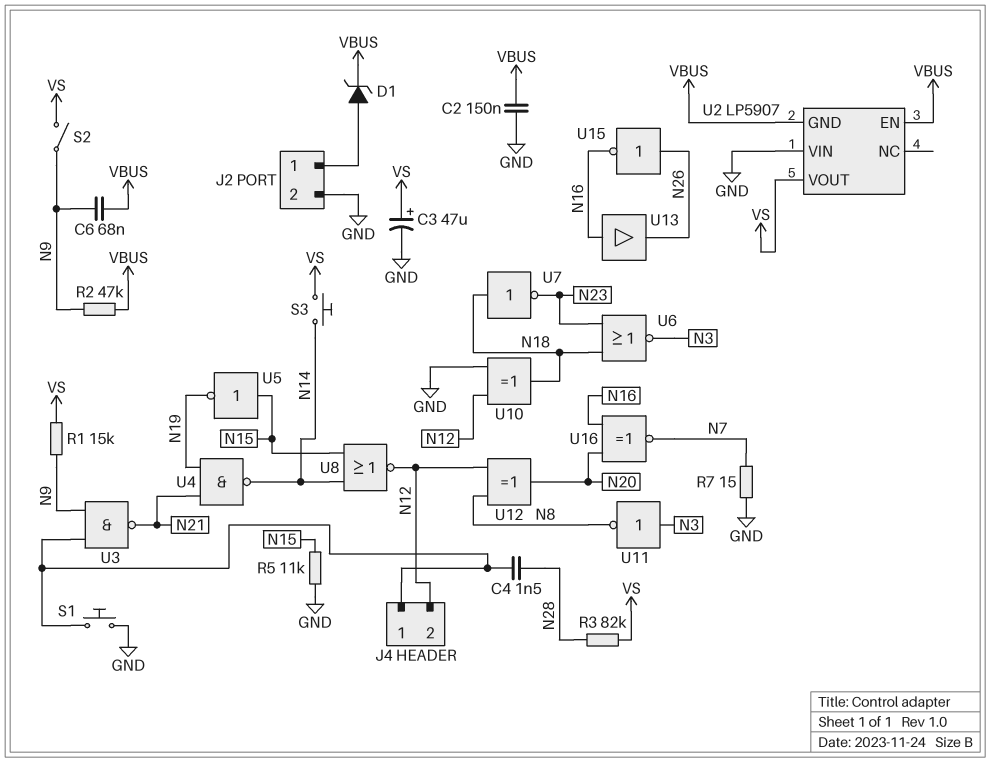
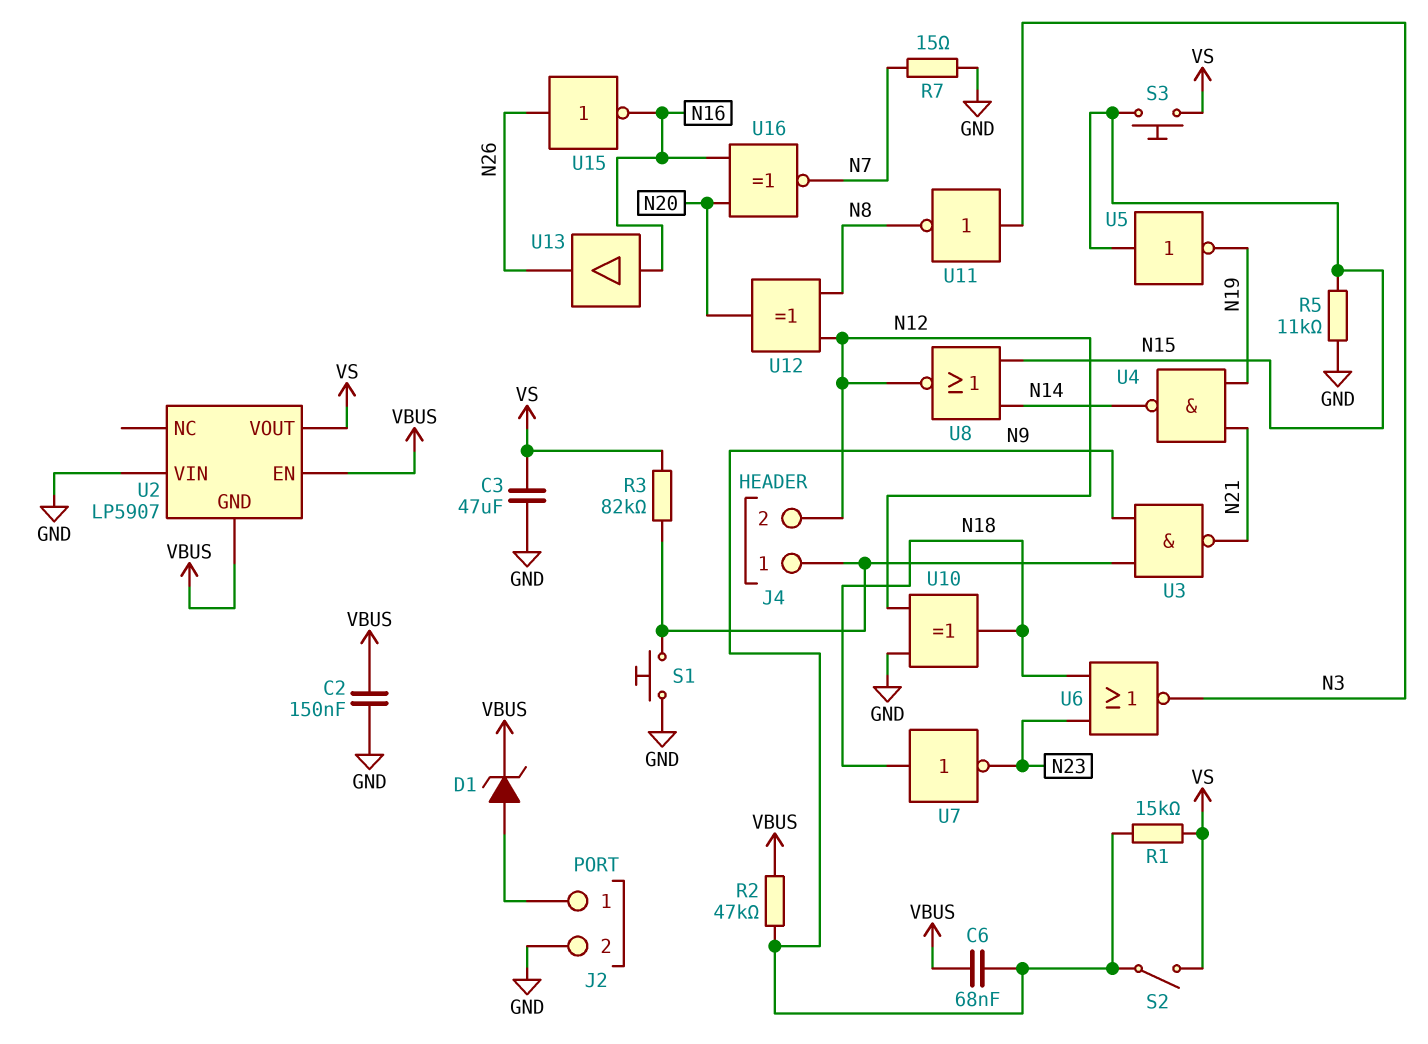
C3: 47uF (plus VS, minus GND) -> 47uF (GND, VS)
C4: 1.5nF (J4/1, N28) -> none
R3: 82k (N28, VS) -> 82k (J4/1, VS)
S3: button (N14, VS) -> button (N15, VS)

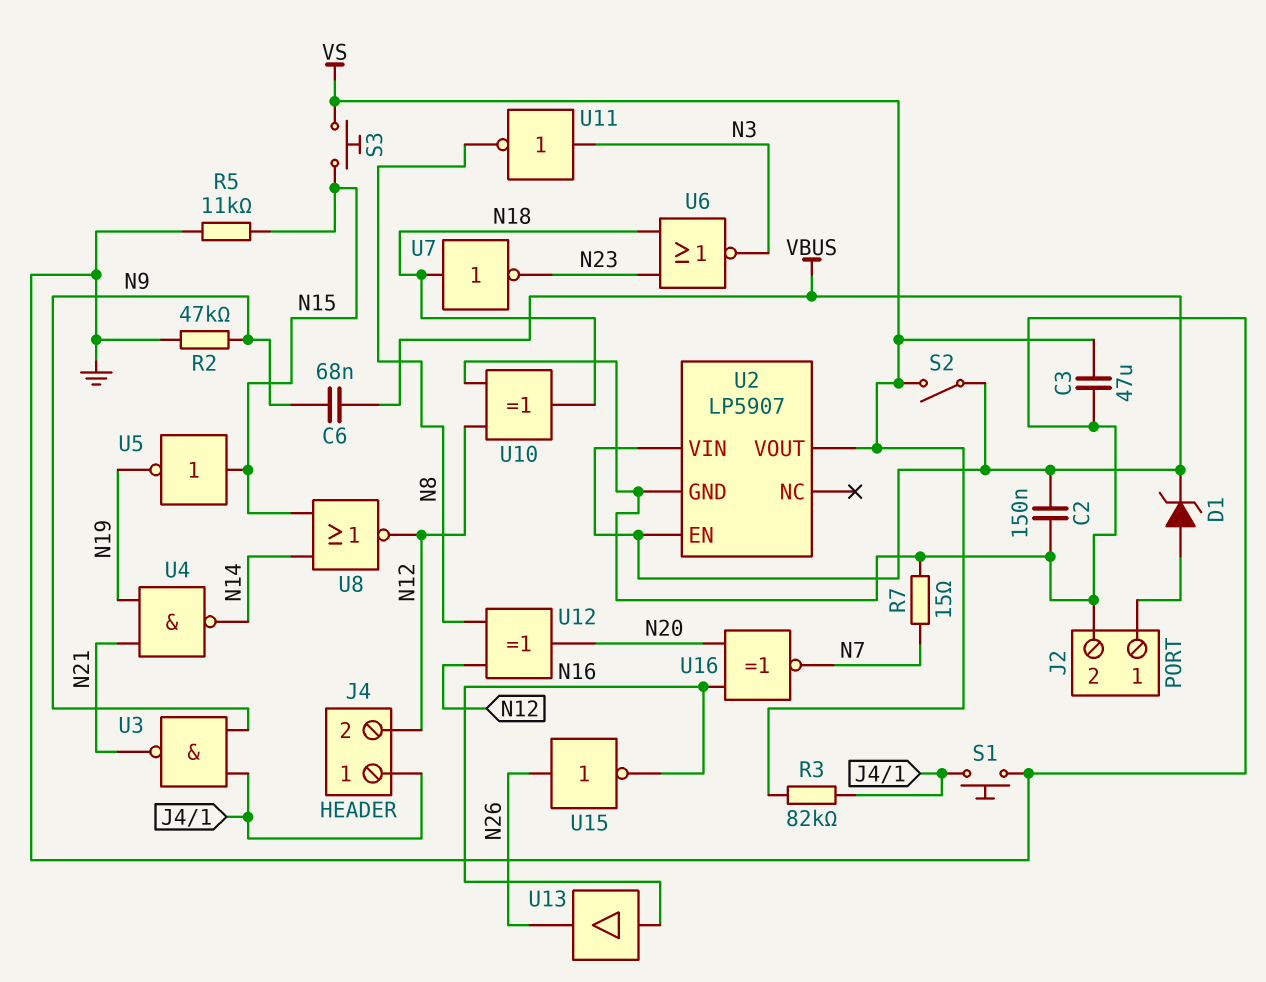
R1: 15k (N9, VS) -> none
R2: 47k (N9, VBUS) -> 47k (GND, N9)
S2: switch (N9, VS) -> switch (VBUS, VS)
U2 pin GND: VBUS -> GND
U2 pin VIN: GND -> VBUS

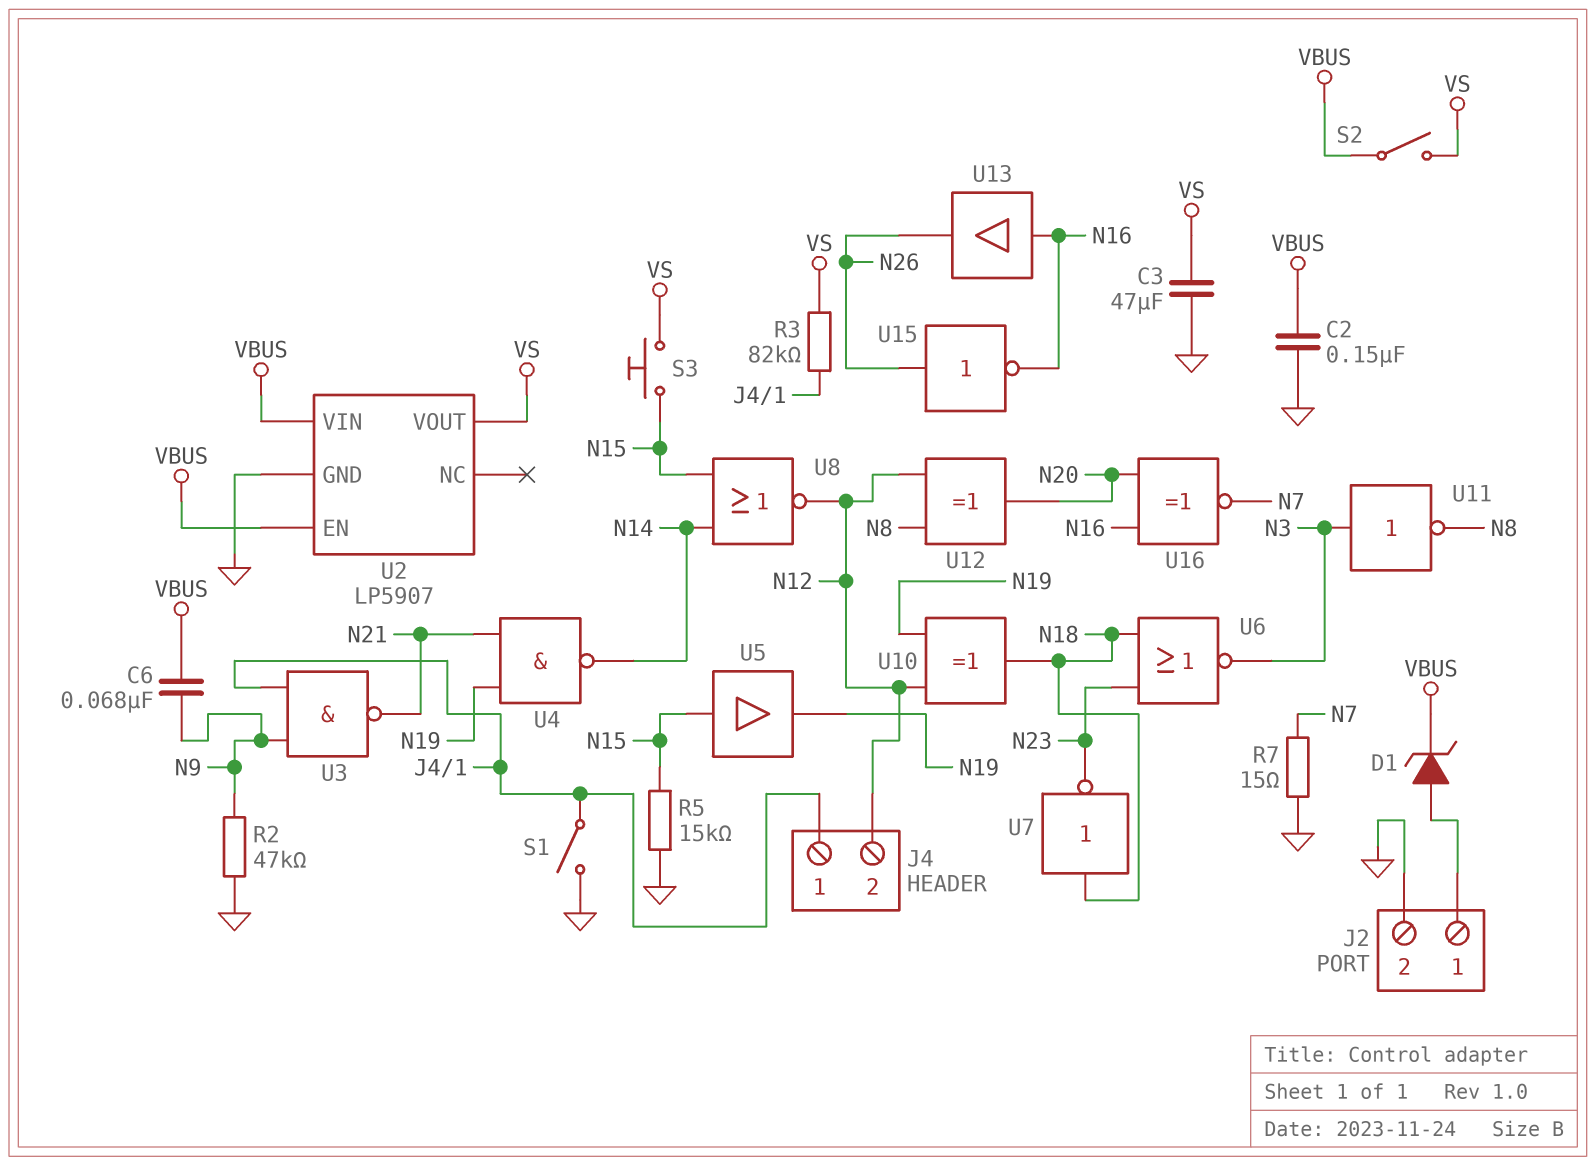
R5: 11k (GND, N15) -> 15k (GND, N15)
S1: button (GND, J4/1) -> switch (GND, J4/1)
U5: NOT (in N15, out N19) -> buffer (in N15, out N19)
U10: XOR (in GND, in N12, out N18) -> XOR (in N12, in N19, out N18)

